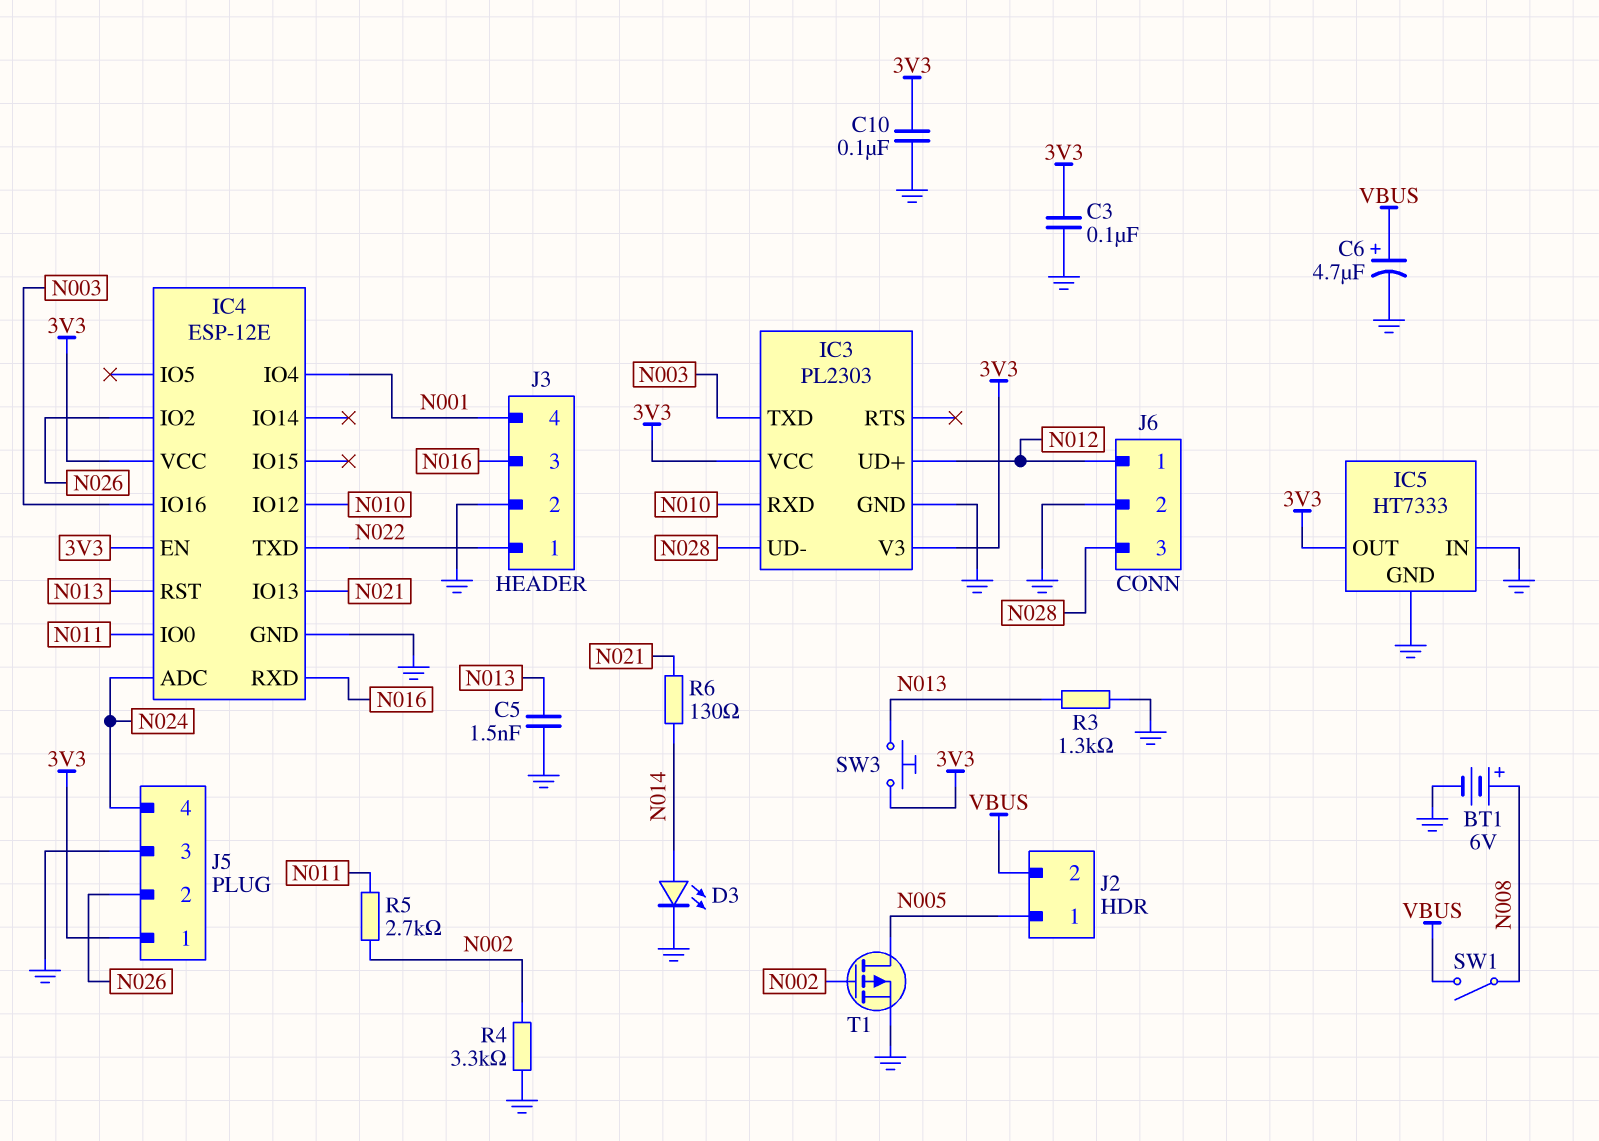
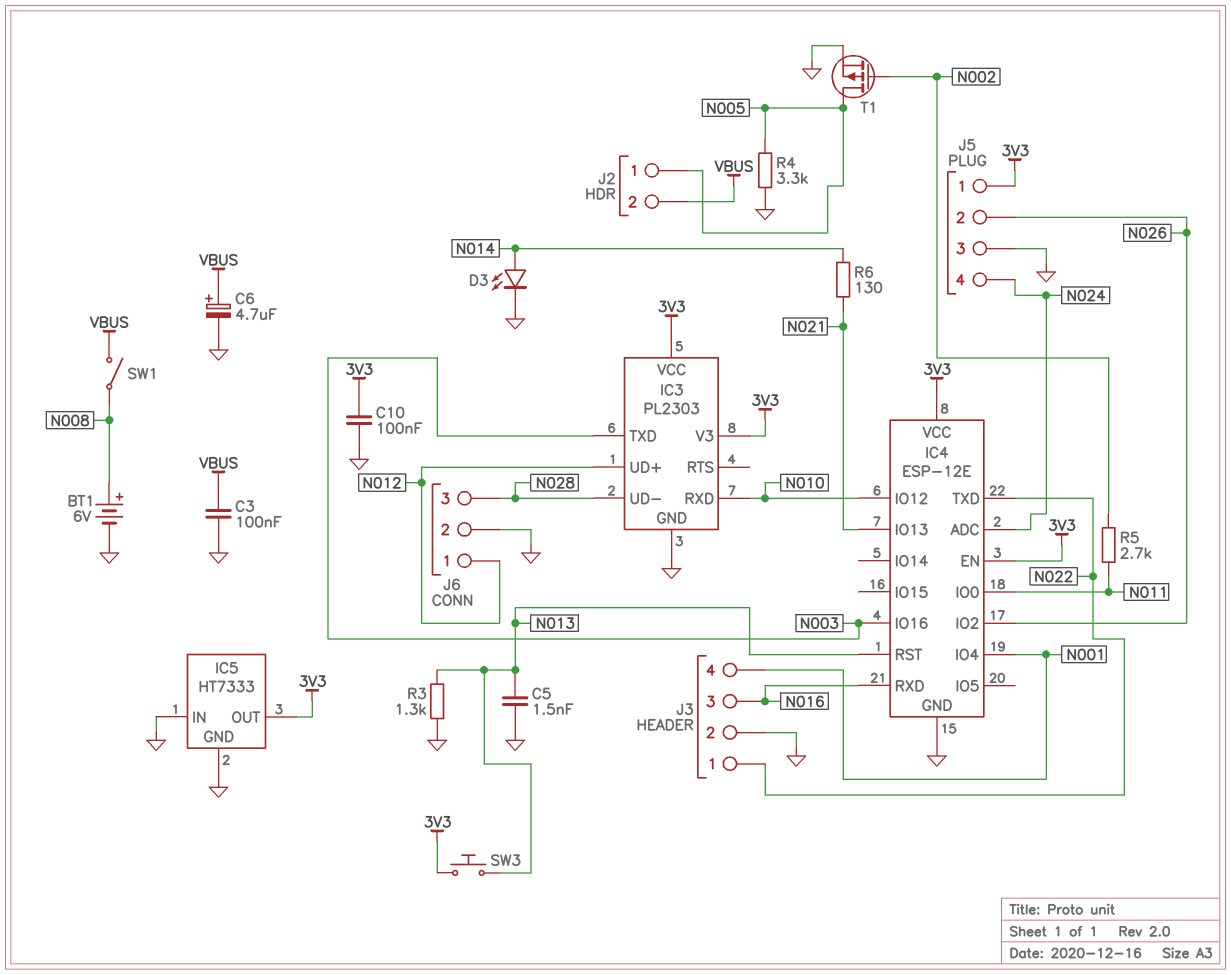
C3: 100nF (3V3, GND) -> 100nF (GND, VBUS)
R4: 3.3k (GND, N002) -> 3.3k (GND, N005)

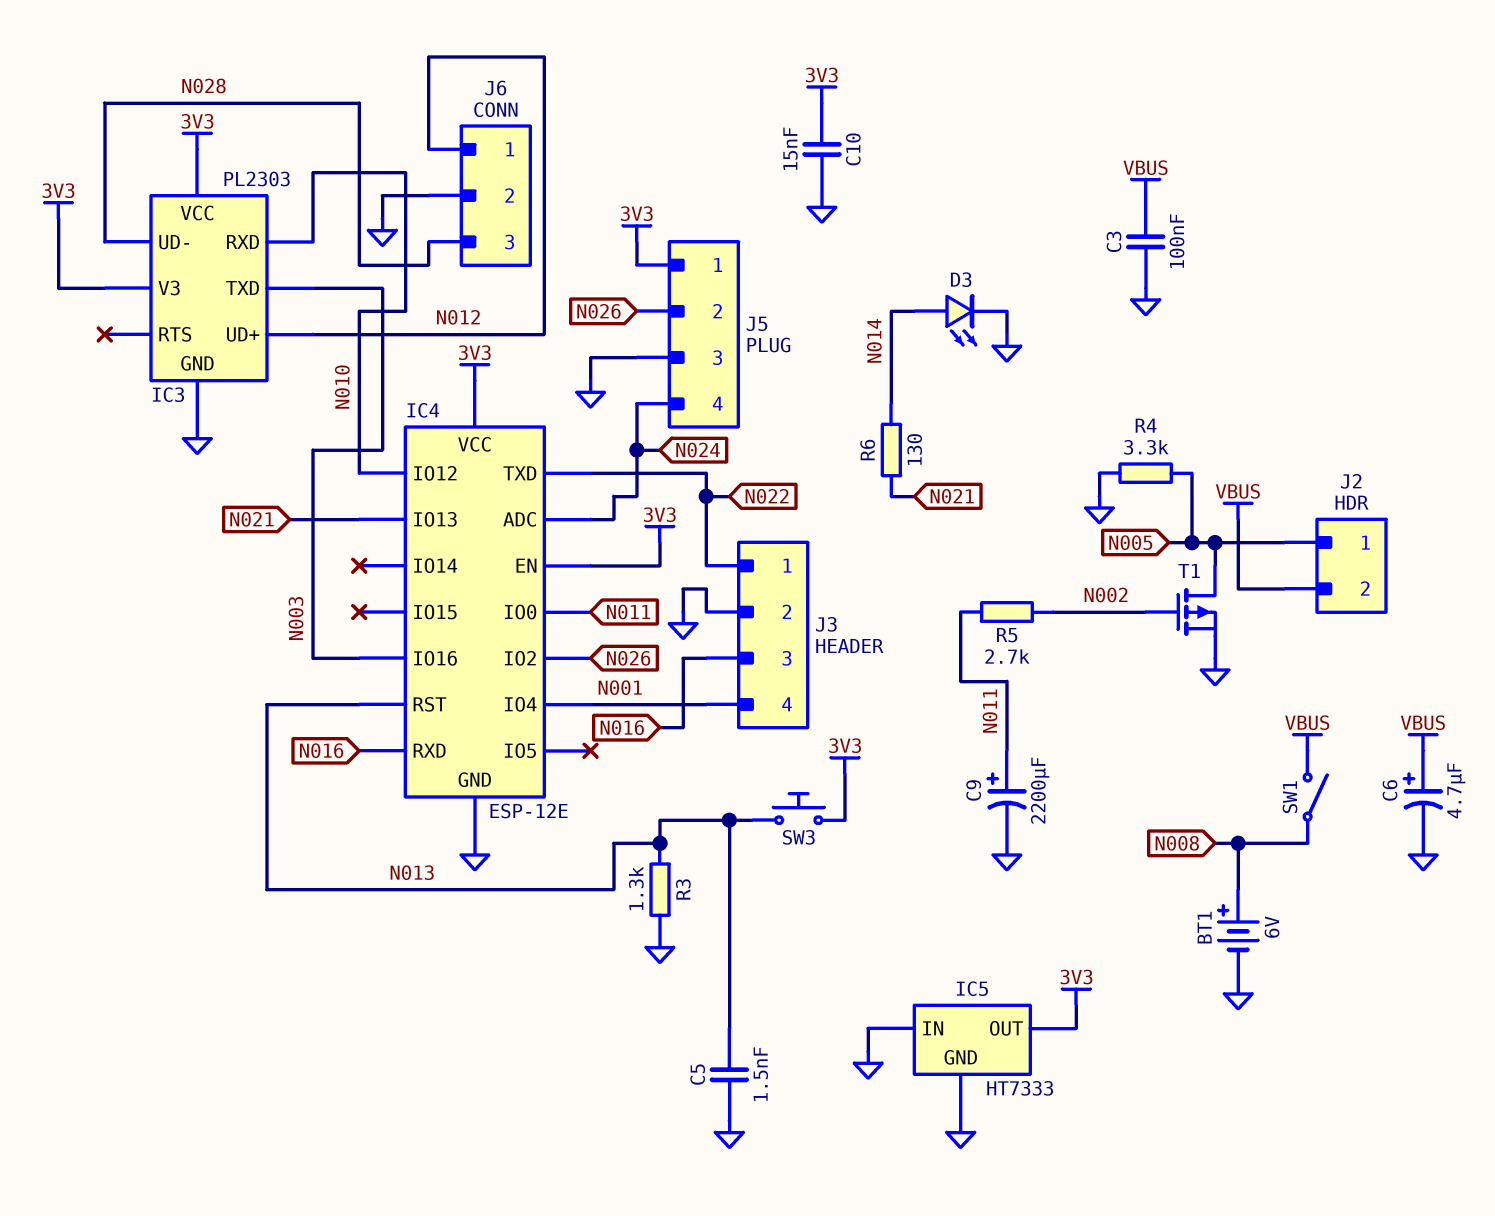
C9: none -> 2200uF (plus N011, minus GND)
C10: 100nF (3V3, GND) -> 15nF (3V3, GND)

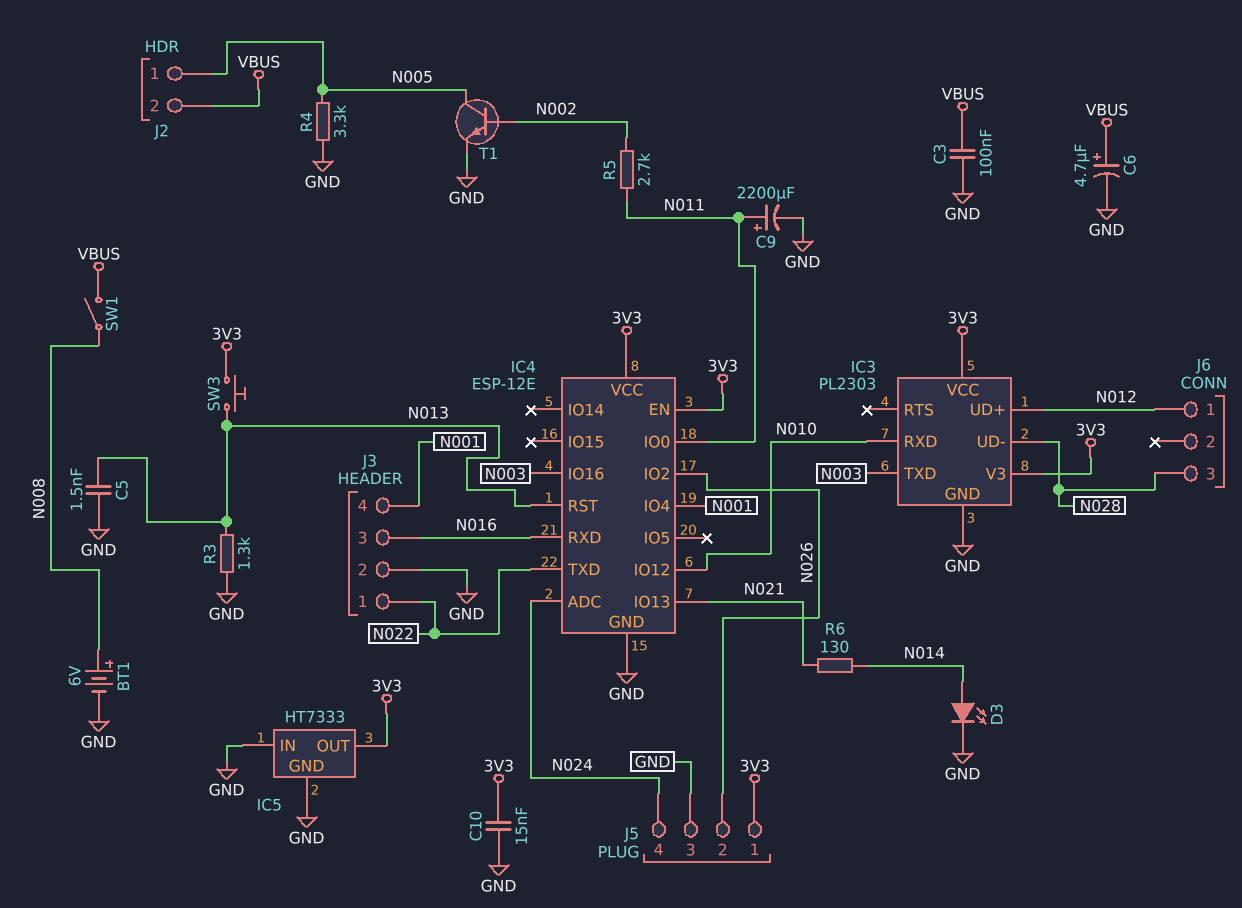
J6 pin 2: GND -> none
T1: PMOS (G N002, D N005, S GND) -> NPN (B N002, C N005, E GND)

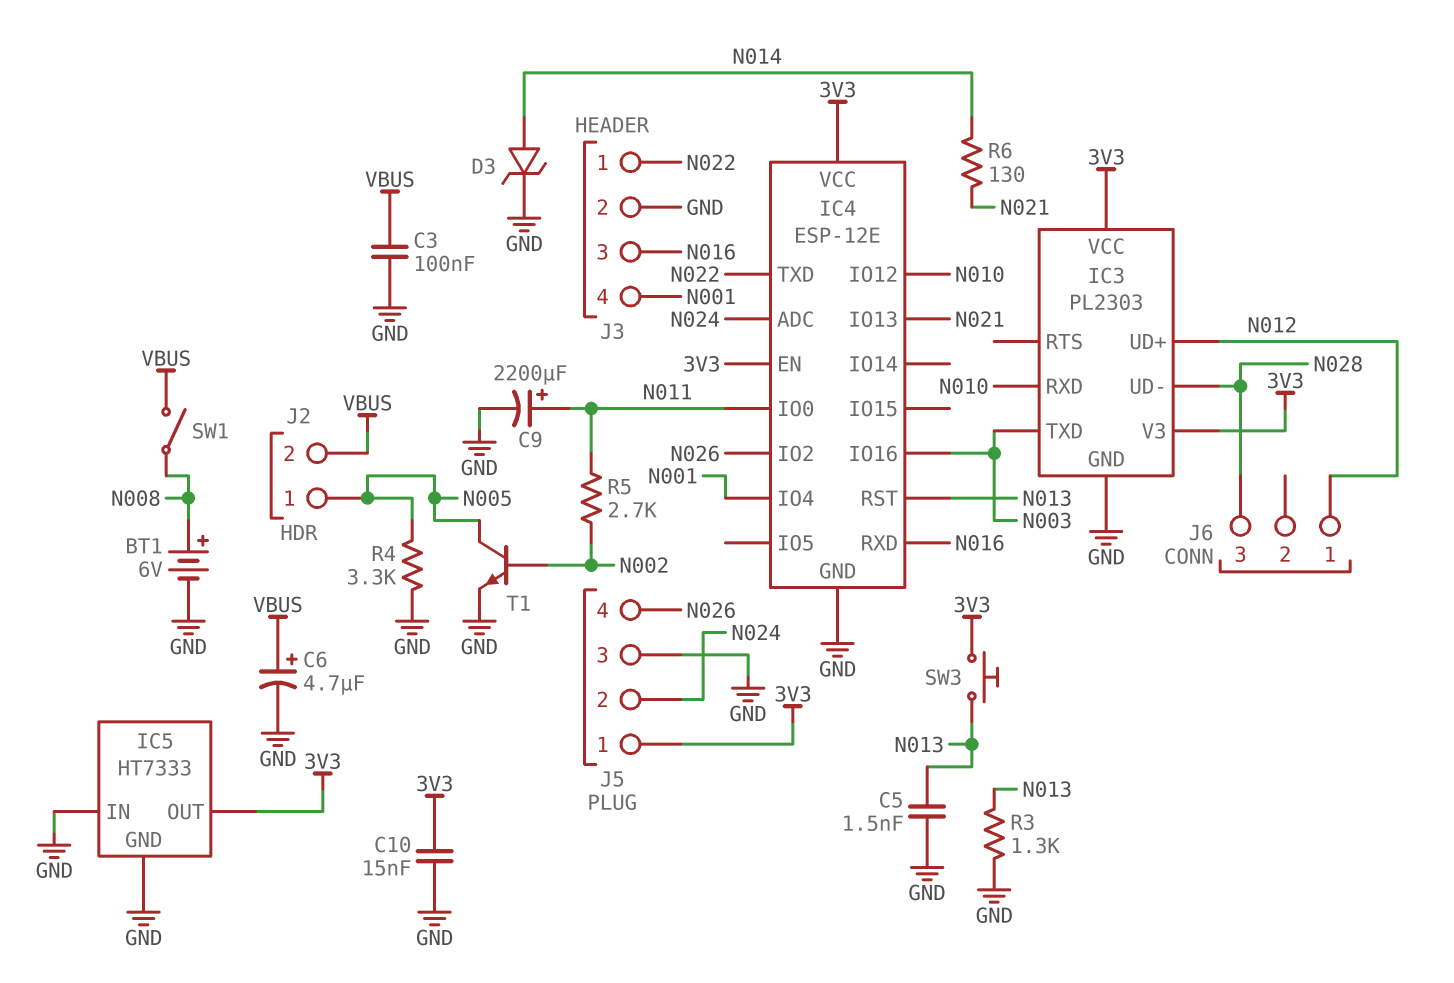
D3: LED (A N014, K GND) -> zener (A N014, K GND)
J5 pin 2: N026 -> N024
J5 pin 4: N024 -> N026

